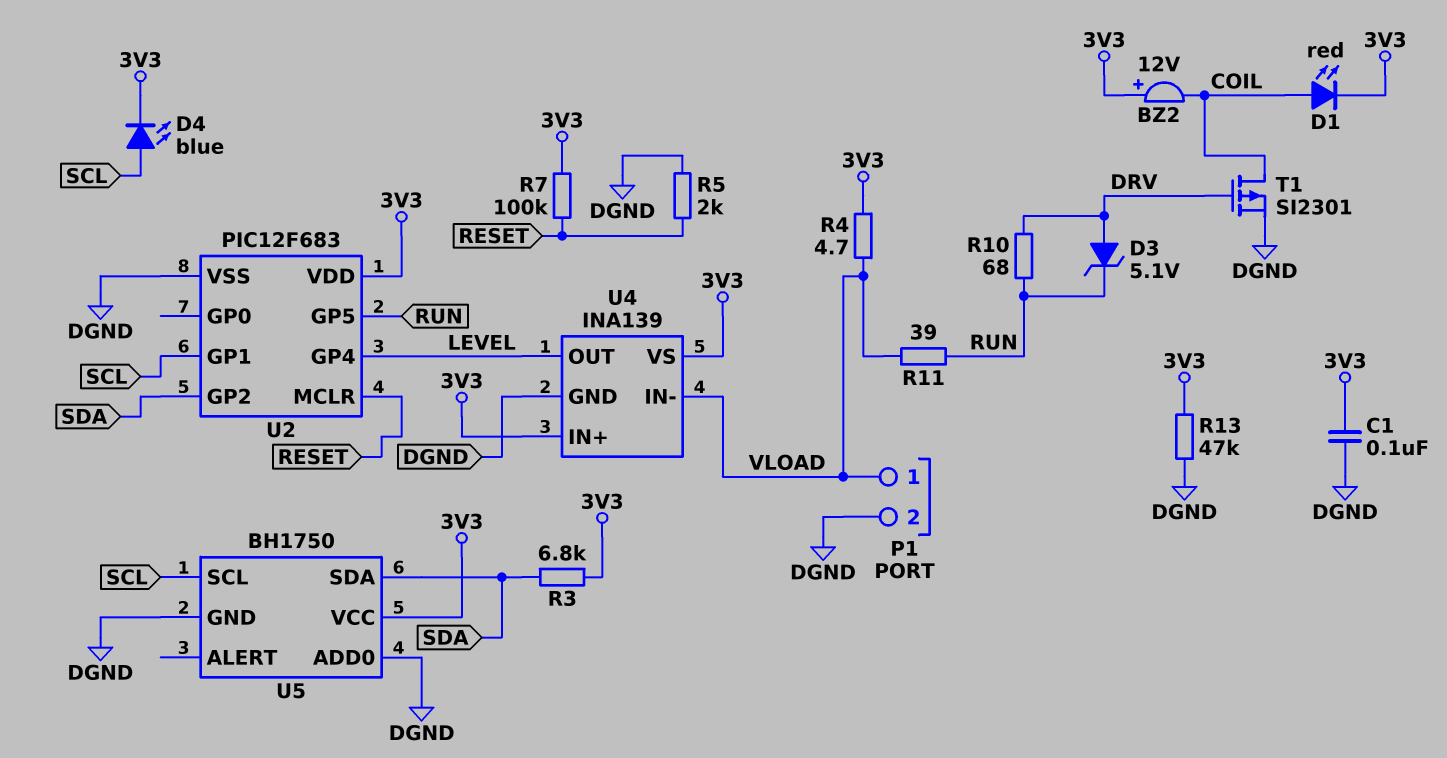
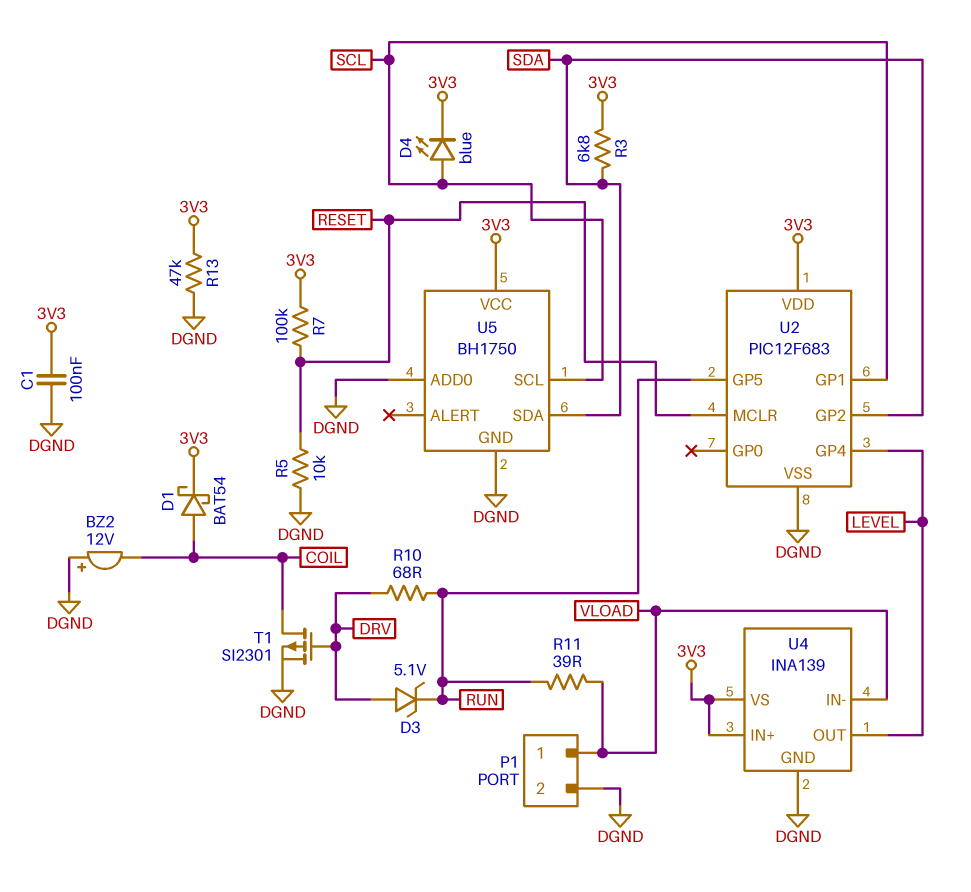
BZ2: buzzer 12V (plus 3V3, minus COIL) -> buzzer 12V (plus DGND, minus COIL)
D1: LED red (A COIL, K 3V3) -> schottky BAT54 (A COIL, K 3V3)
R4: 4.7 (3V3, VLOAD) -> none
R5: 2k (DGND, RESET) -> 10k (DGND, RESET)

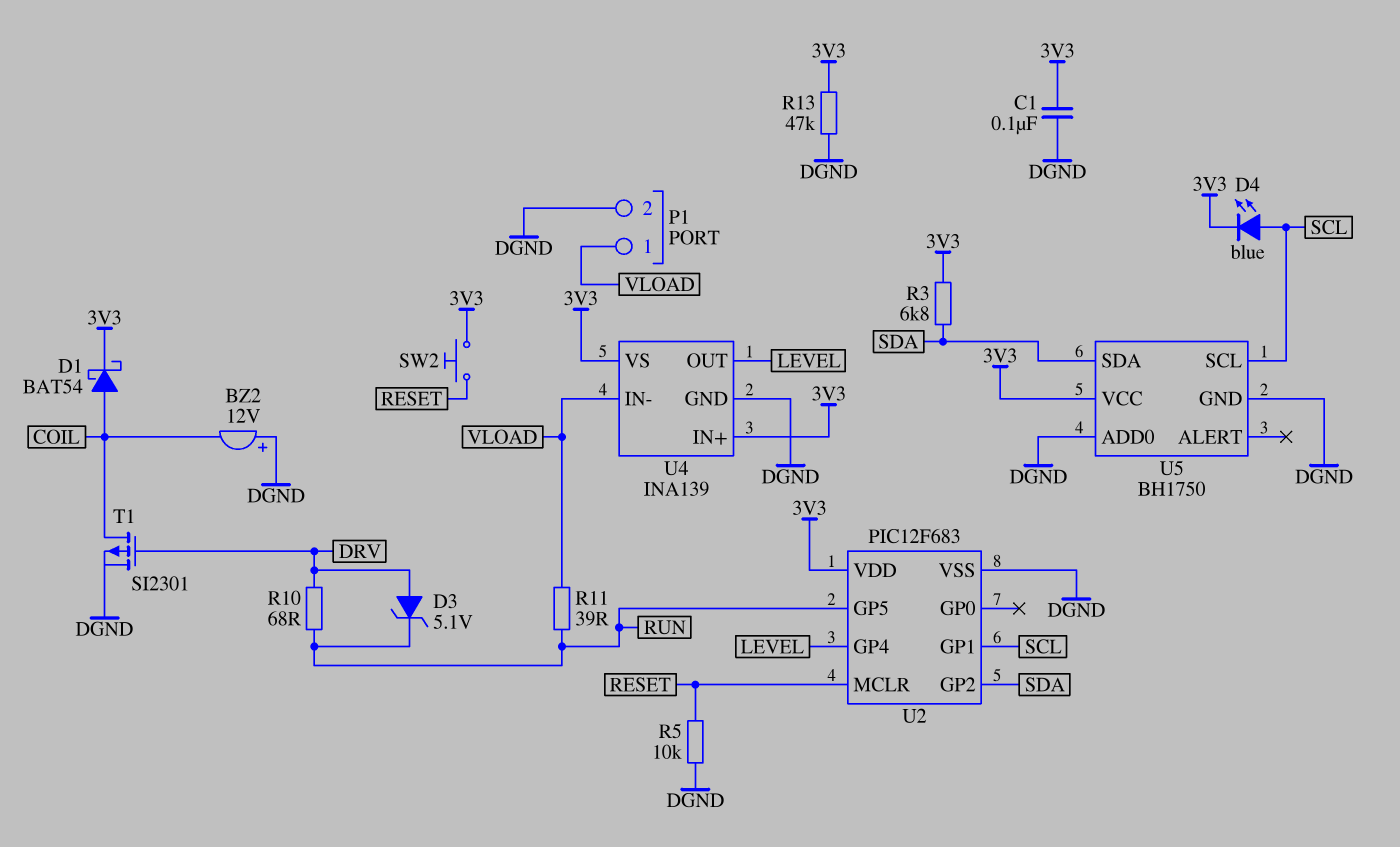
R7: 100k (3V3, RESET) -> none
SW2: none -> button (3V3, RESET)

